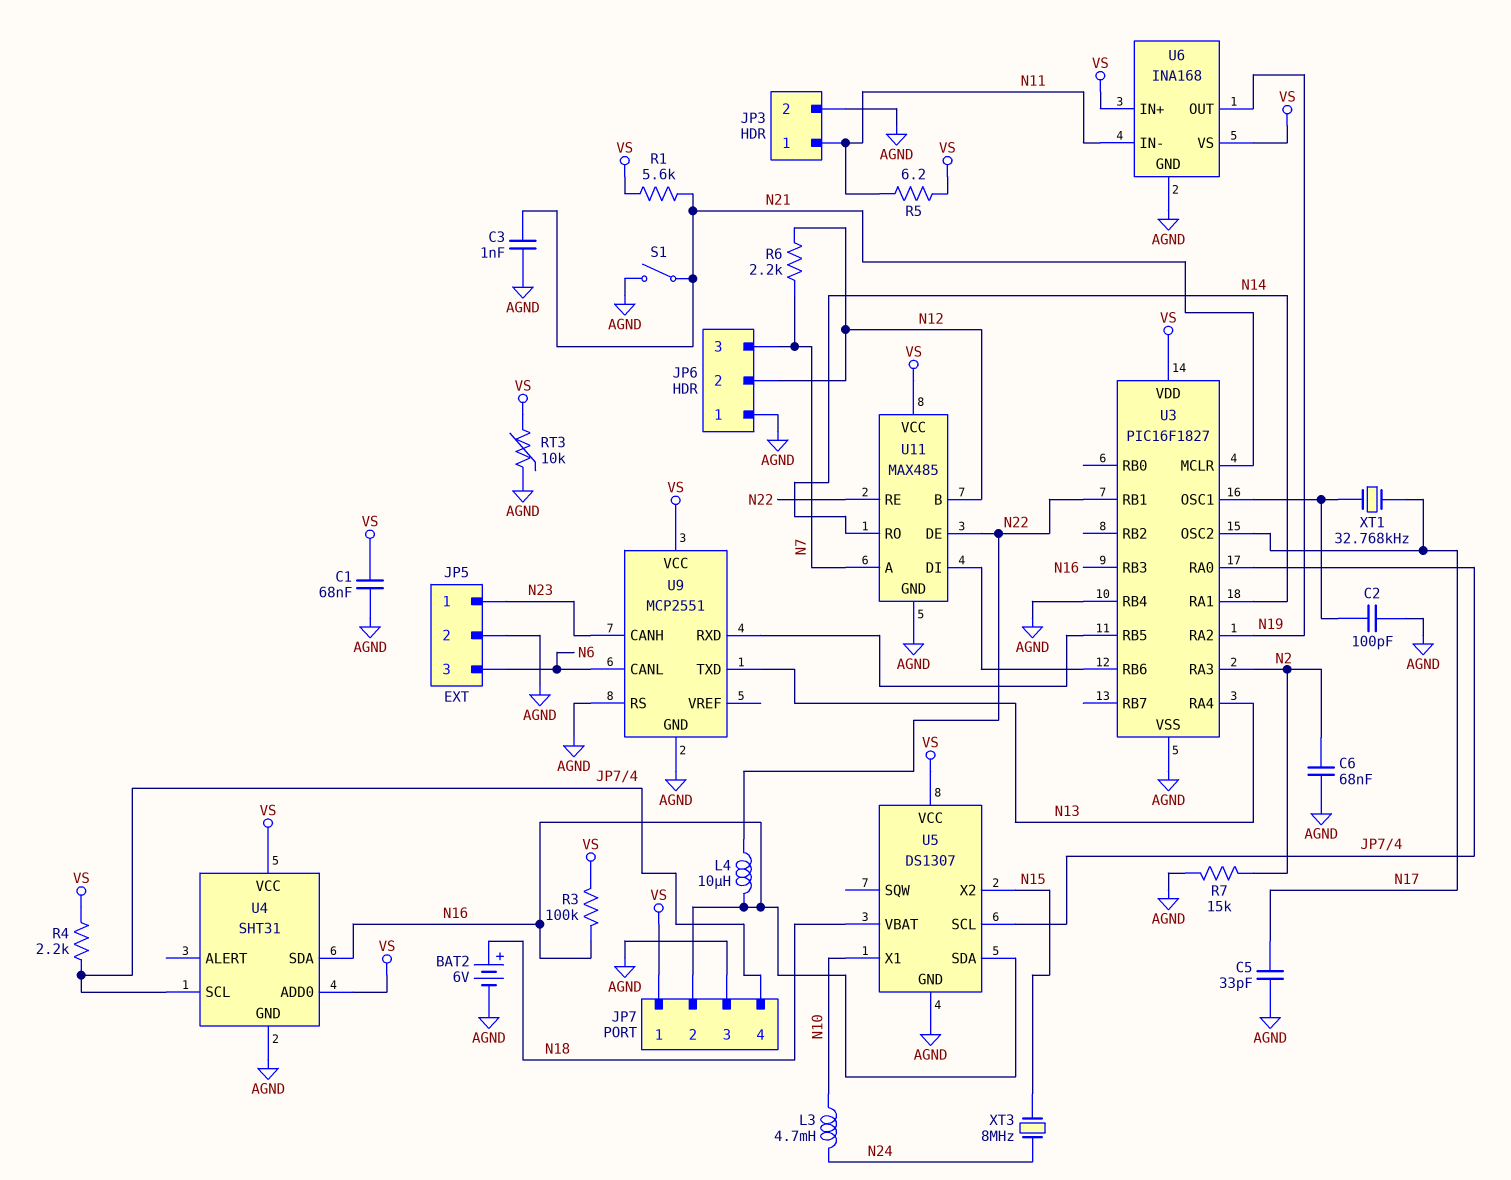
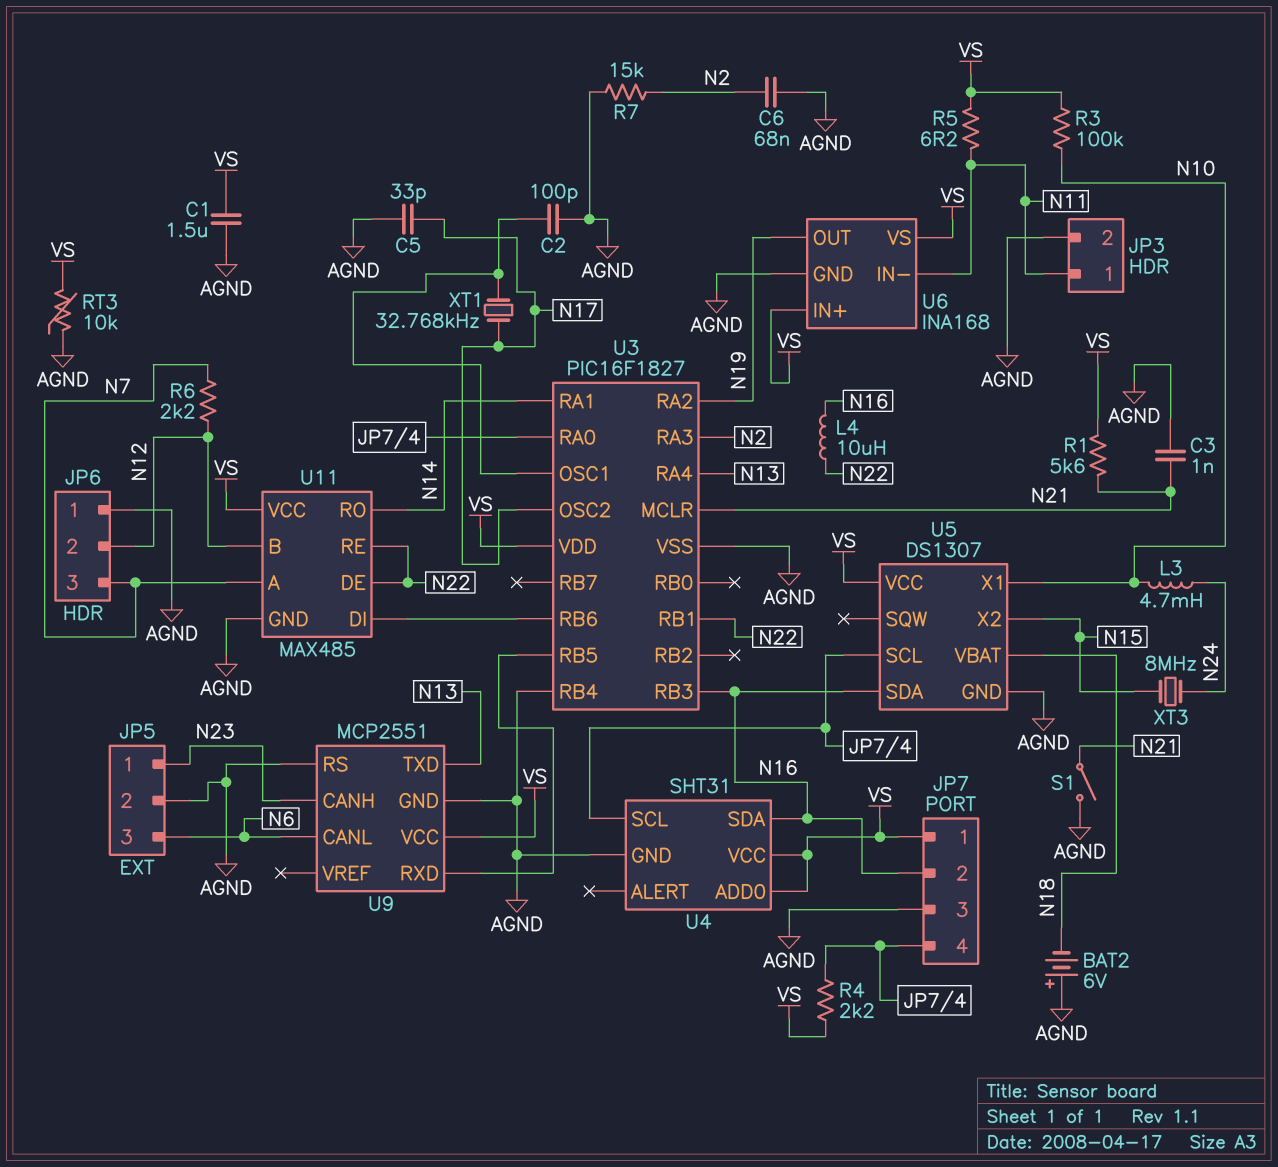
BAT2: 6V (plus N18, minus AGND) -> 6V (plus AGND, minus N18)
C1: 68nF (AGND, VS) -> 1.5uF (AGND, VS)
R3: 100k (N16, VS) -> 100k (N10, VS)

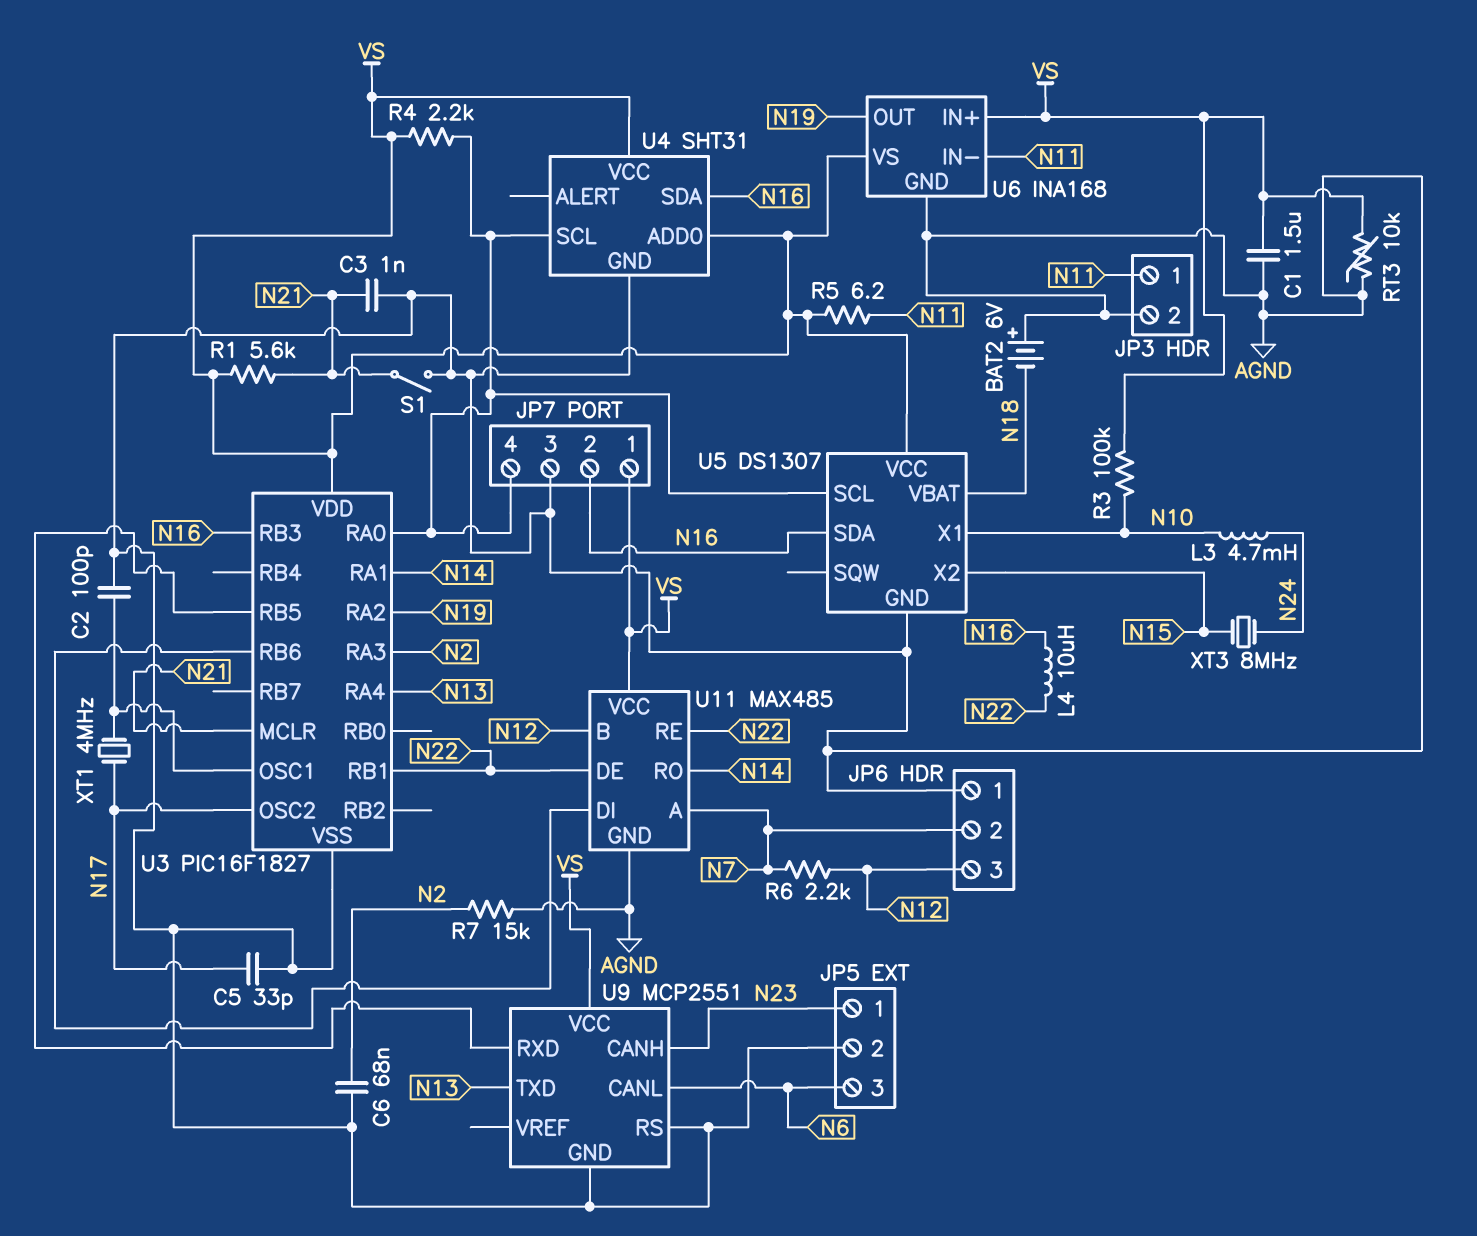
JP6 pin 2: N12 -> N7
JP6 pin 3: N7 -> N12
U3 pin RB4: AGND -> none
XT1: 32.768kHz (N17, U3/OSC1) -> 4MHz (N17, U3/OSC1)

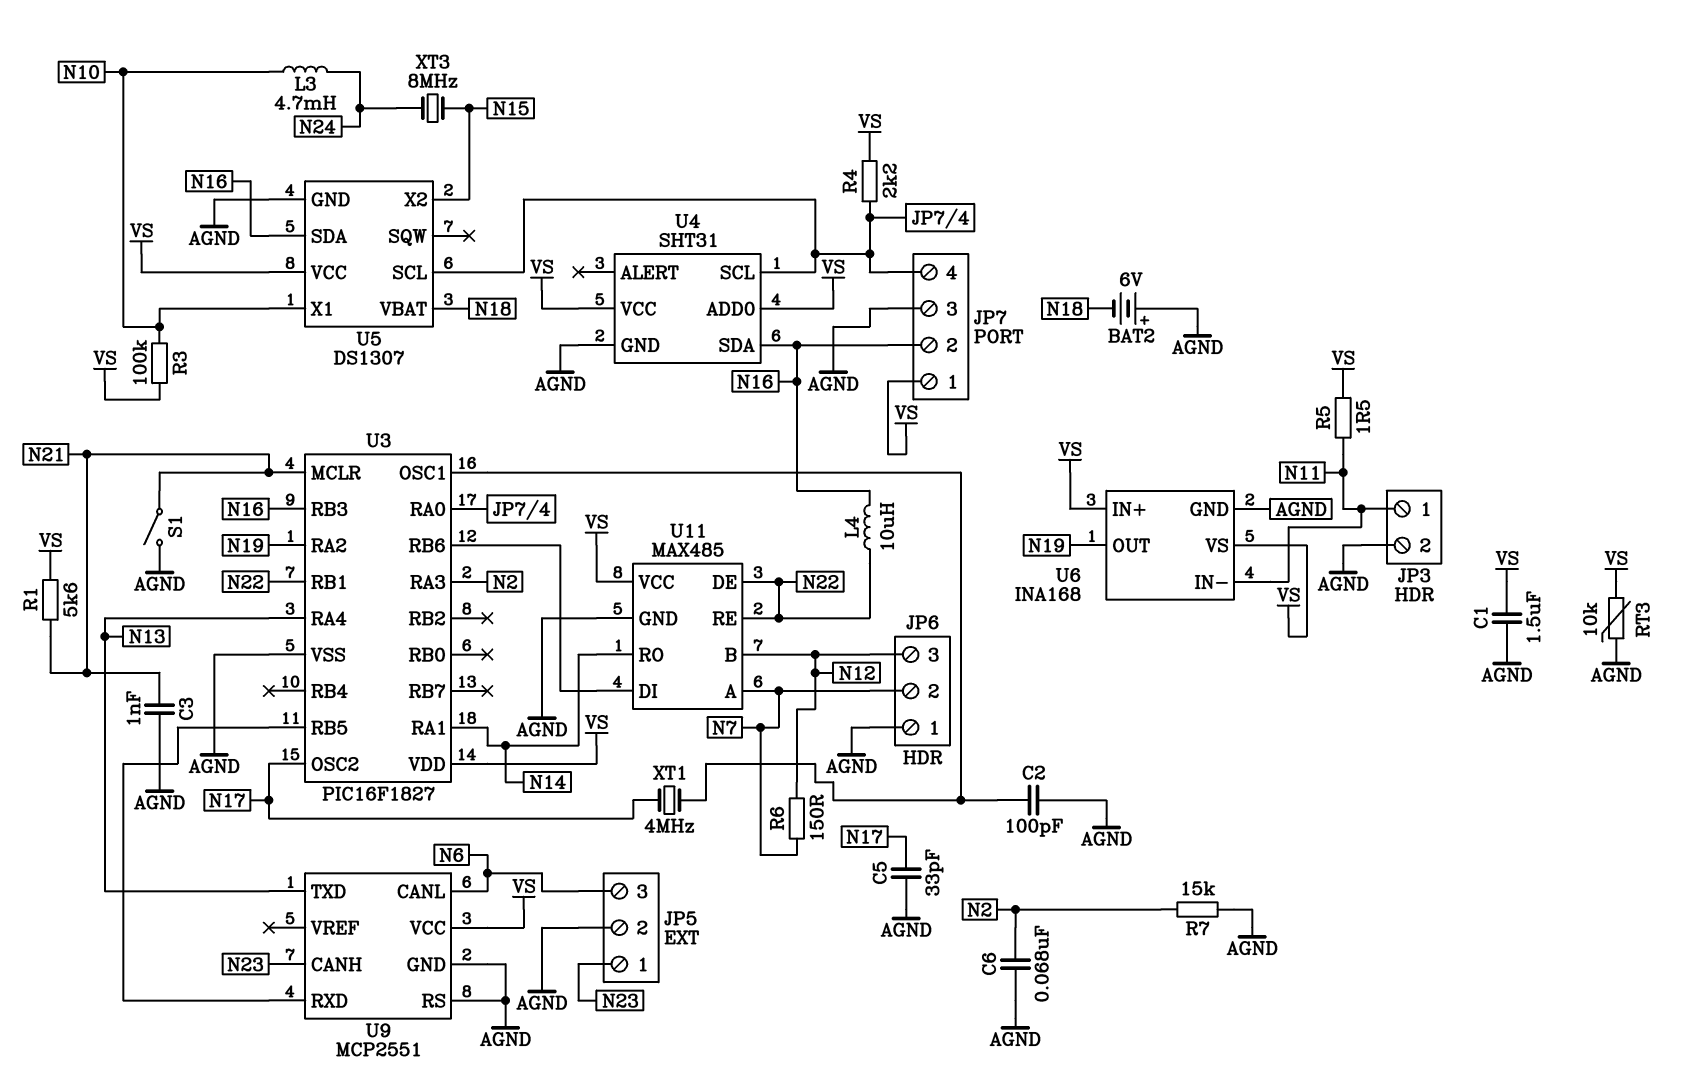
R5: 6.2 (N11, VS) -> 1.5 (N11, VS)
R6: 2.2k (N7, N12) -> 150 (N7, N12)

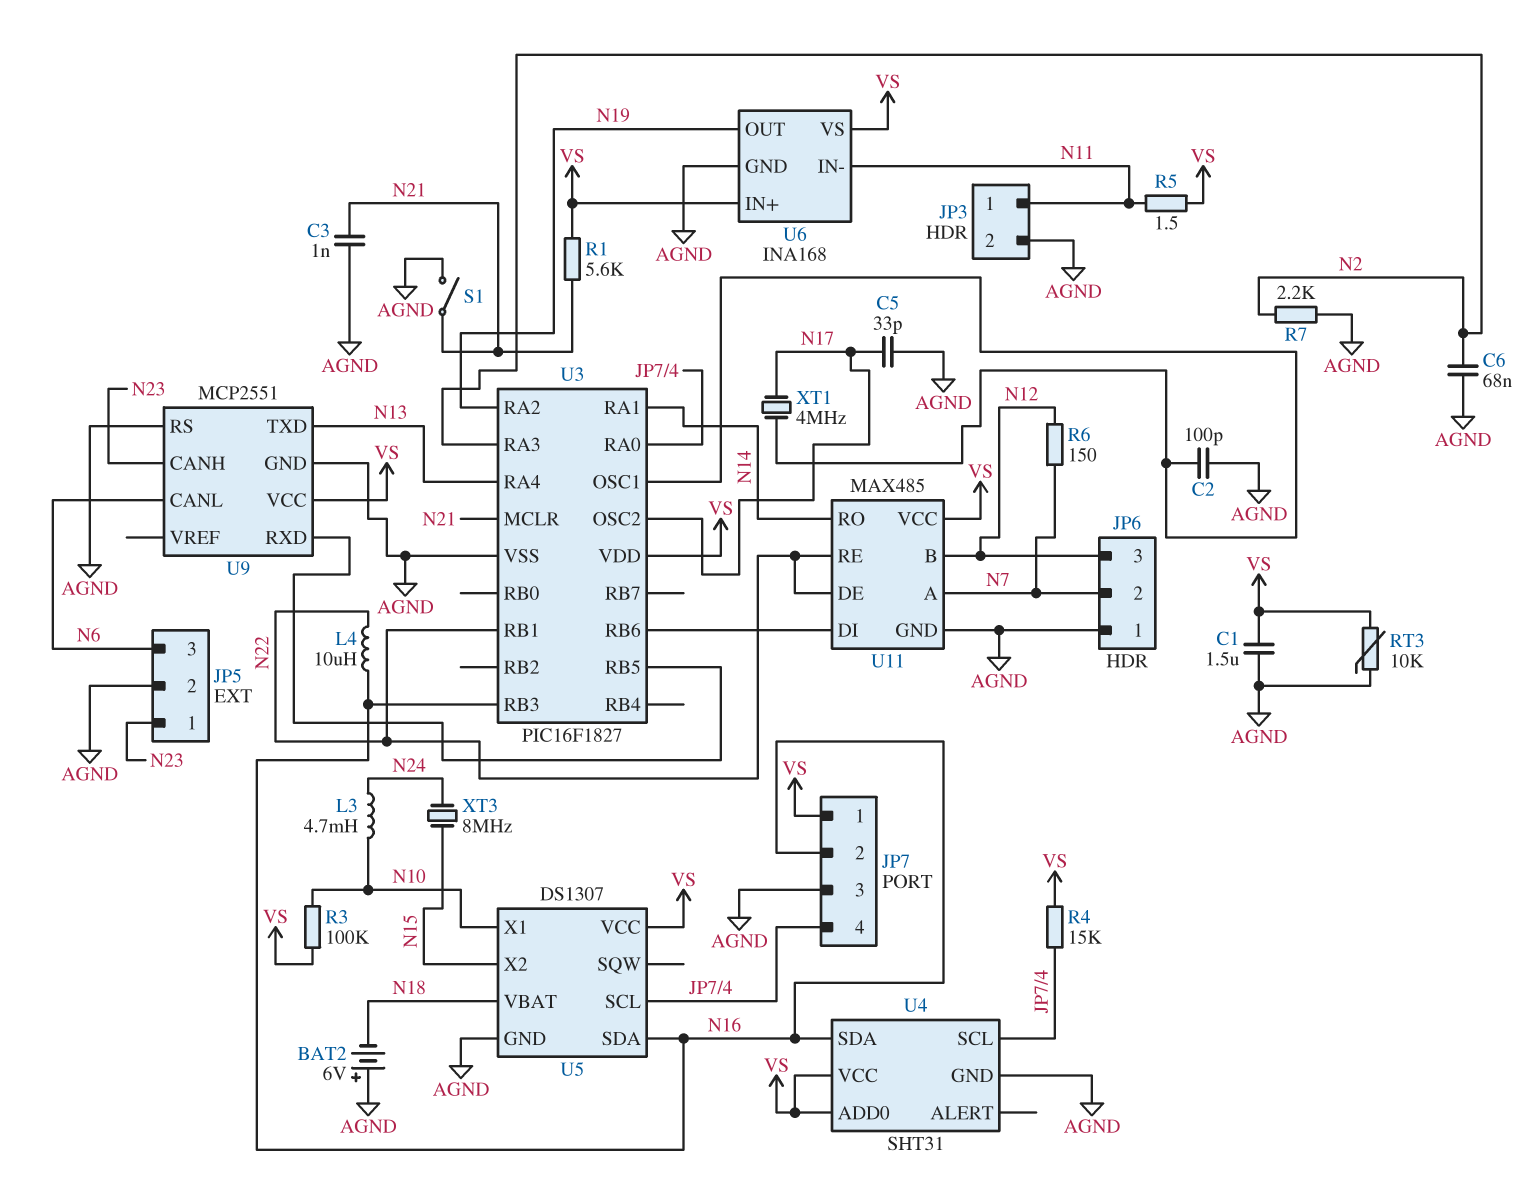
R4: 2.2k (JP7/4, VS) -> 15k (JP7/4, VS)
R7: 15k (AGND, N2) -> 2.2k (AGND, N2)

